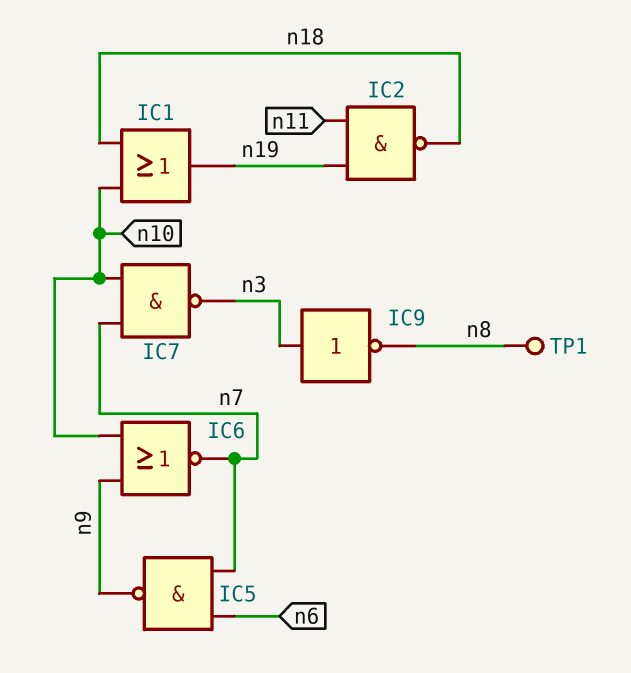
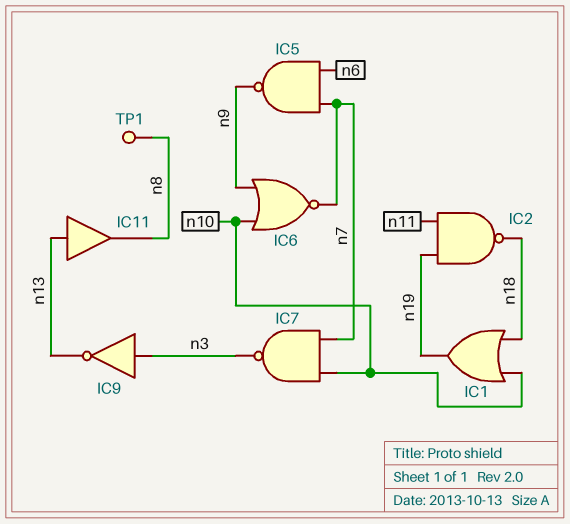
IC9: NOT (in n3, out n8) -> NOT (in n3, out n13)
IC11: none -> buffer (in n13, out n8)

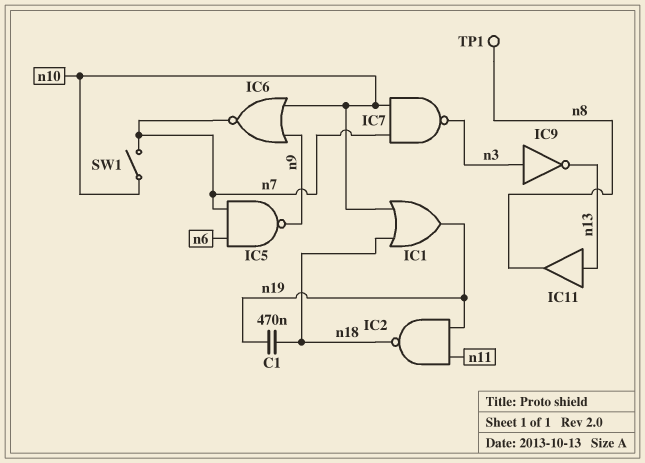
C1: none -> 470nF (n18, n19)
SW1: none -> switch (n7, n10)

